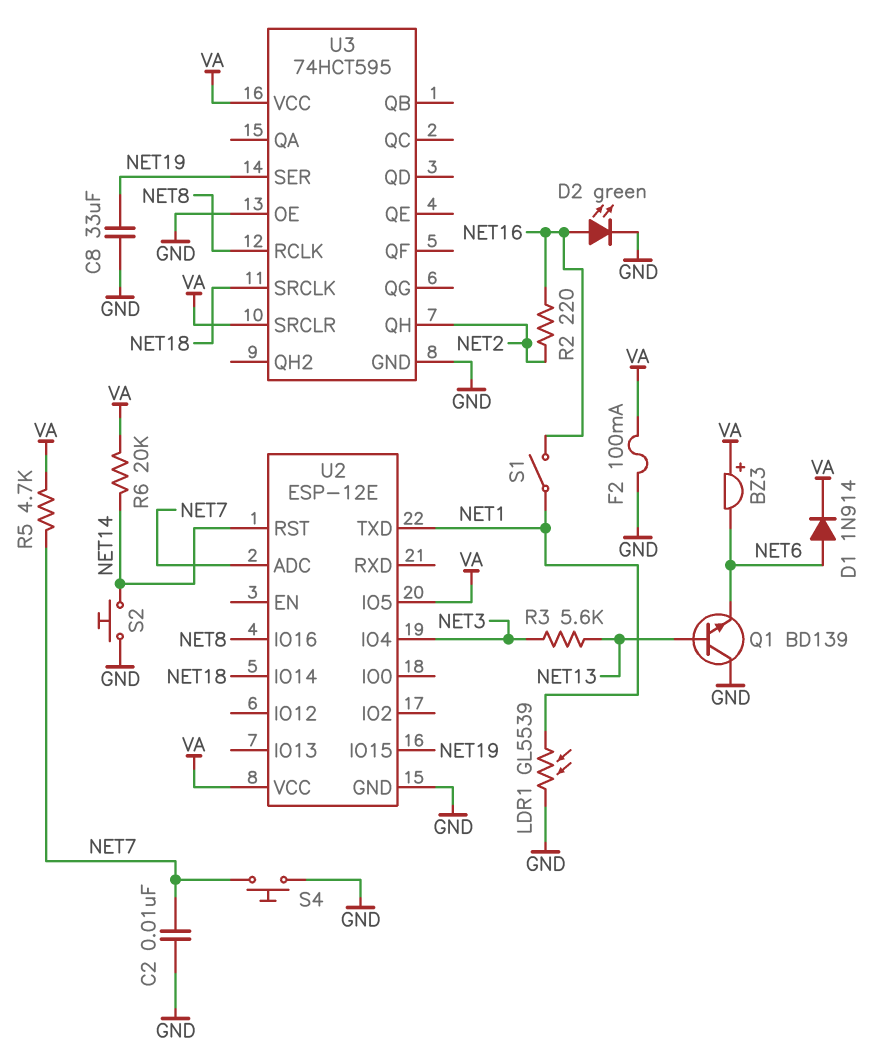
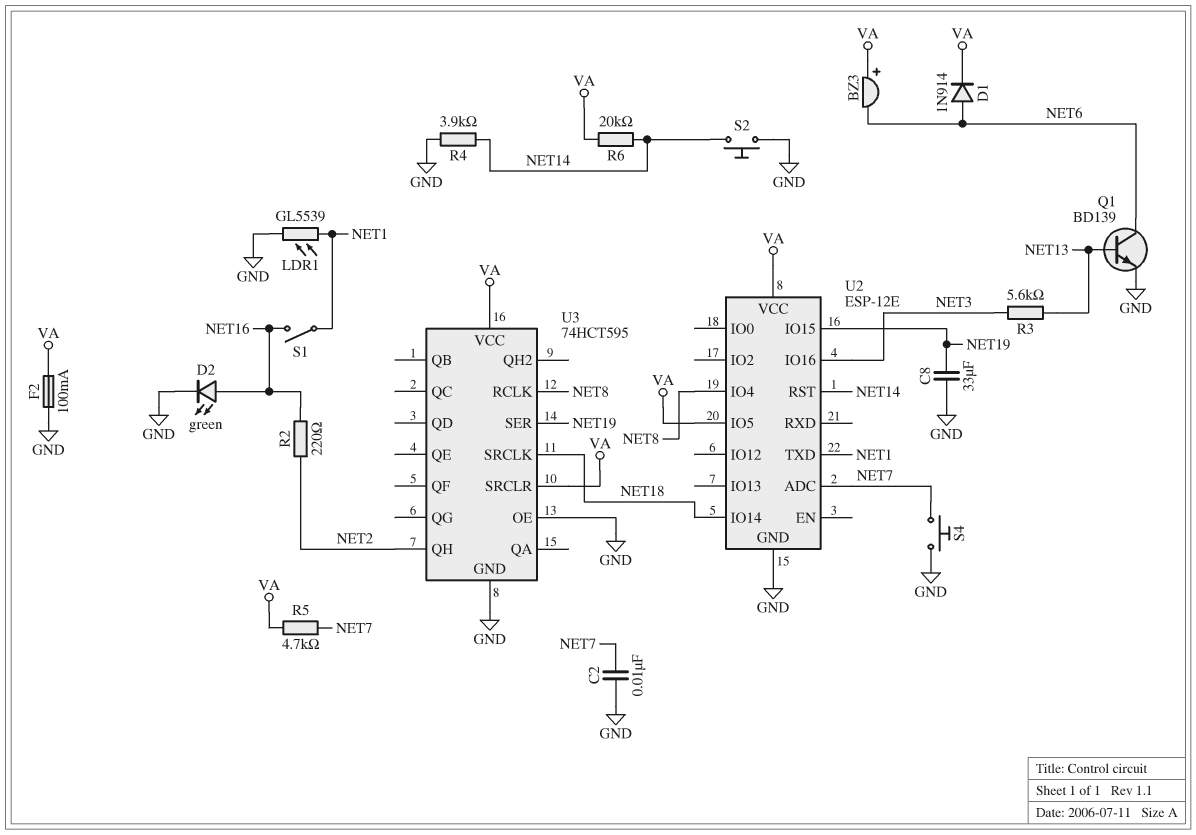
Q1: NPN BD139 (B NET13, C GND, E NET6) -> NPN BD139 (B NET13, C NET6, E GND)
R4: none -> 3.9k (GND, NET14)
U2 pin IO4: NET3 -> NET8
U2 pin IO16: NET8 -> NET3

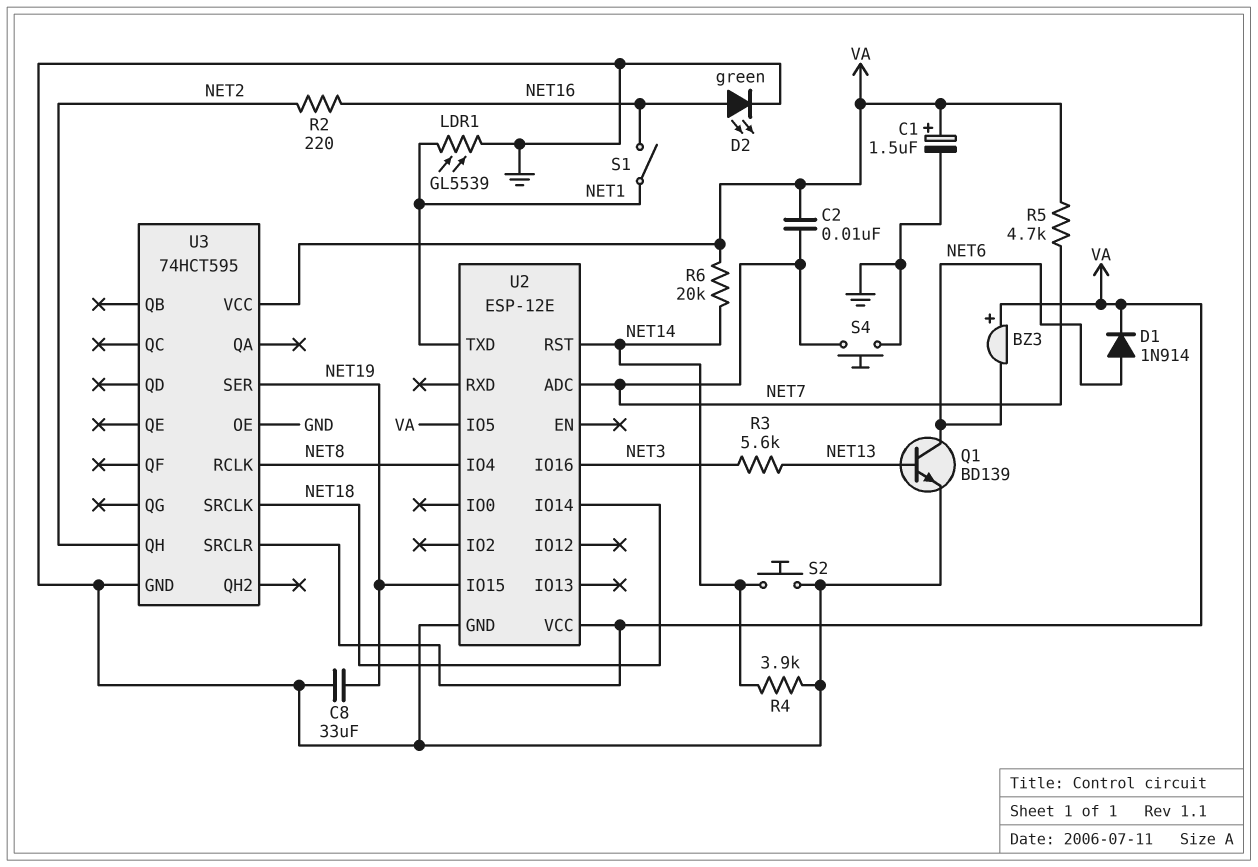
C1: none -> 1.5uF (plus VA, minus GND)
C2: 10nF (GND, NET7) -> 10nF (NET7, VA)
F2: 100mA (GND, VA) -> none

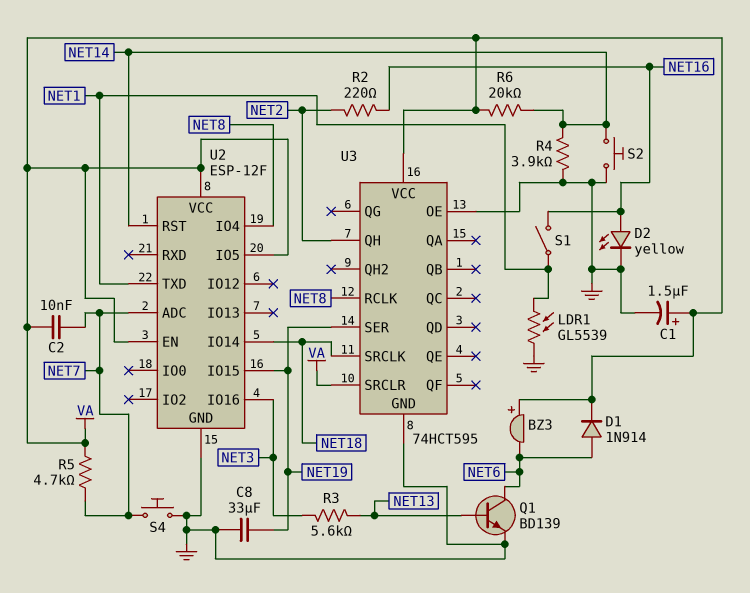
D2: LED green (A NET16, K GND) -> LED yellow (A NET16, K GND)
U2: ESP-12E -> ESP-12F
U2 pin EN: none -> VA

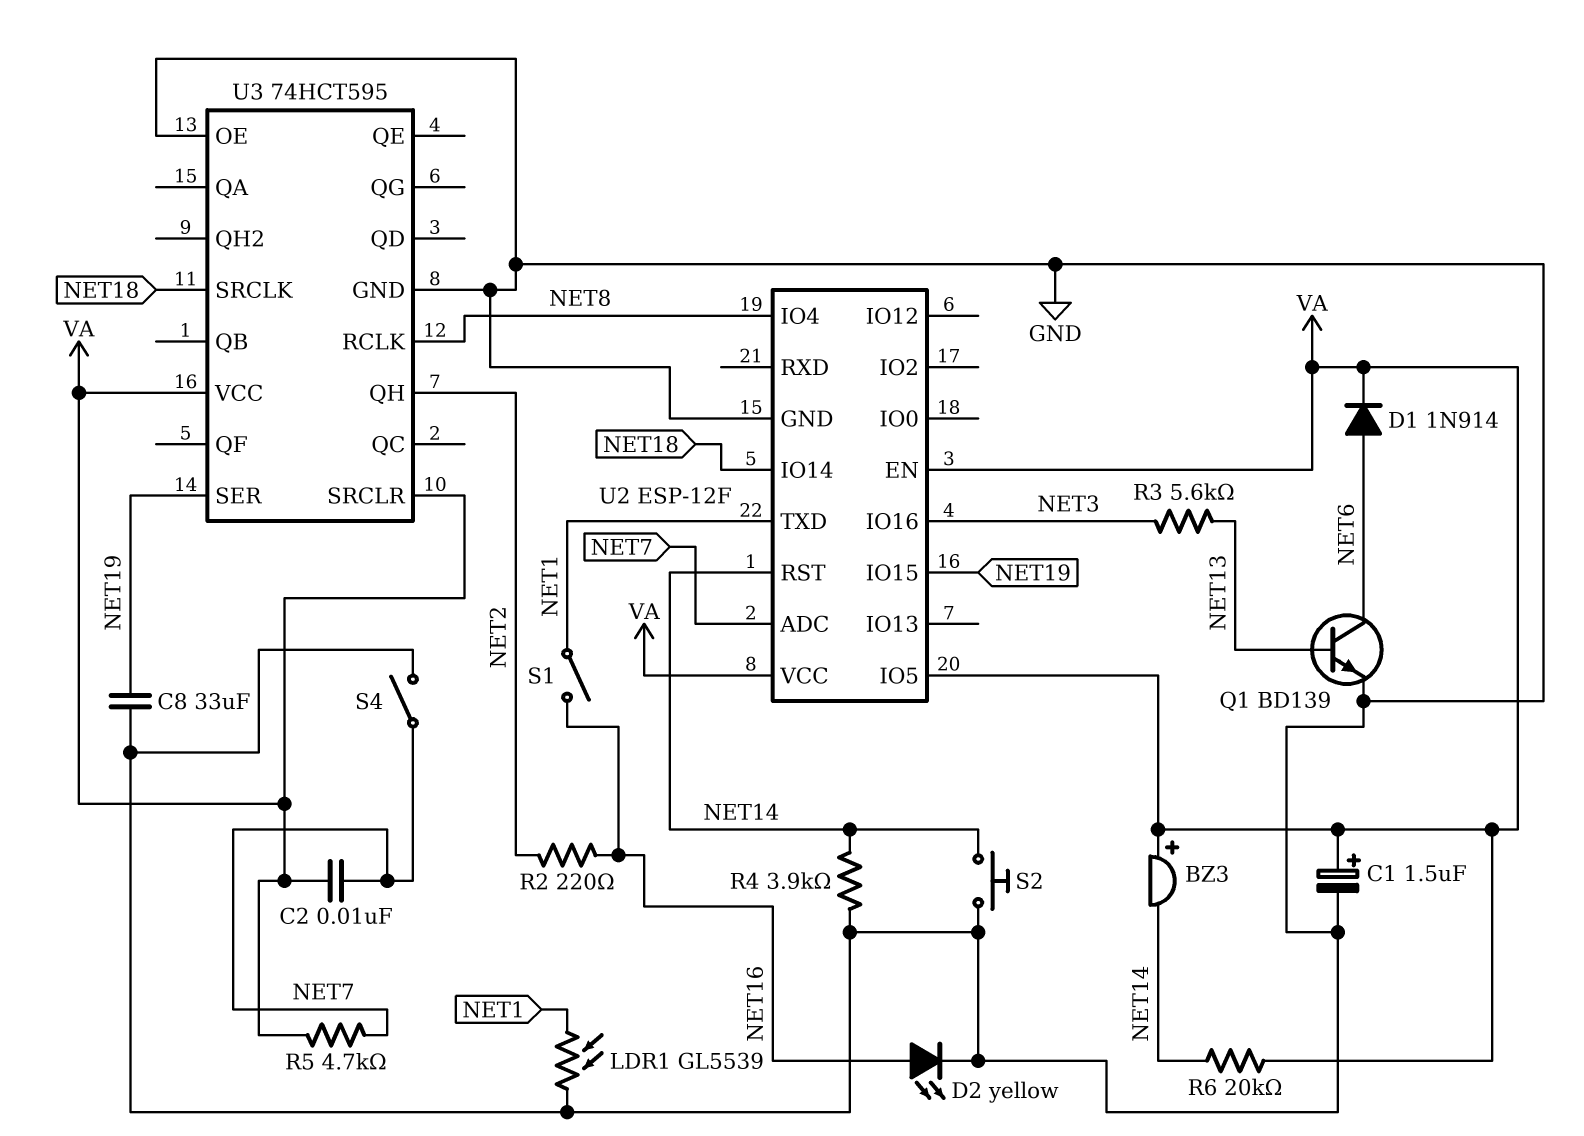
BZ3: buzzer (plus VA, minus NET6) -> buzzer (plus VA, minus NET14)
S4: button (GND, NET7) -> switch (GND, NET7)

